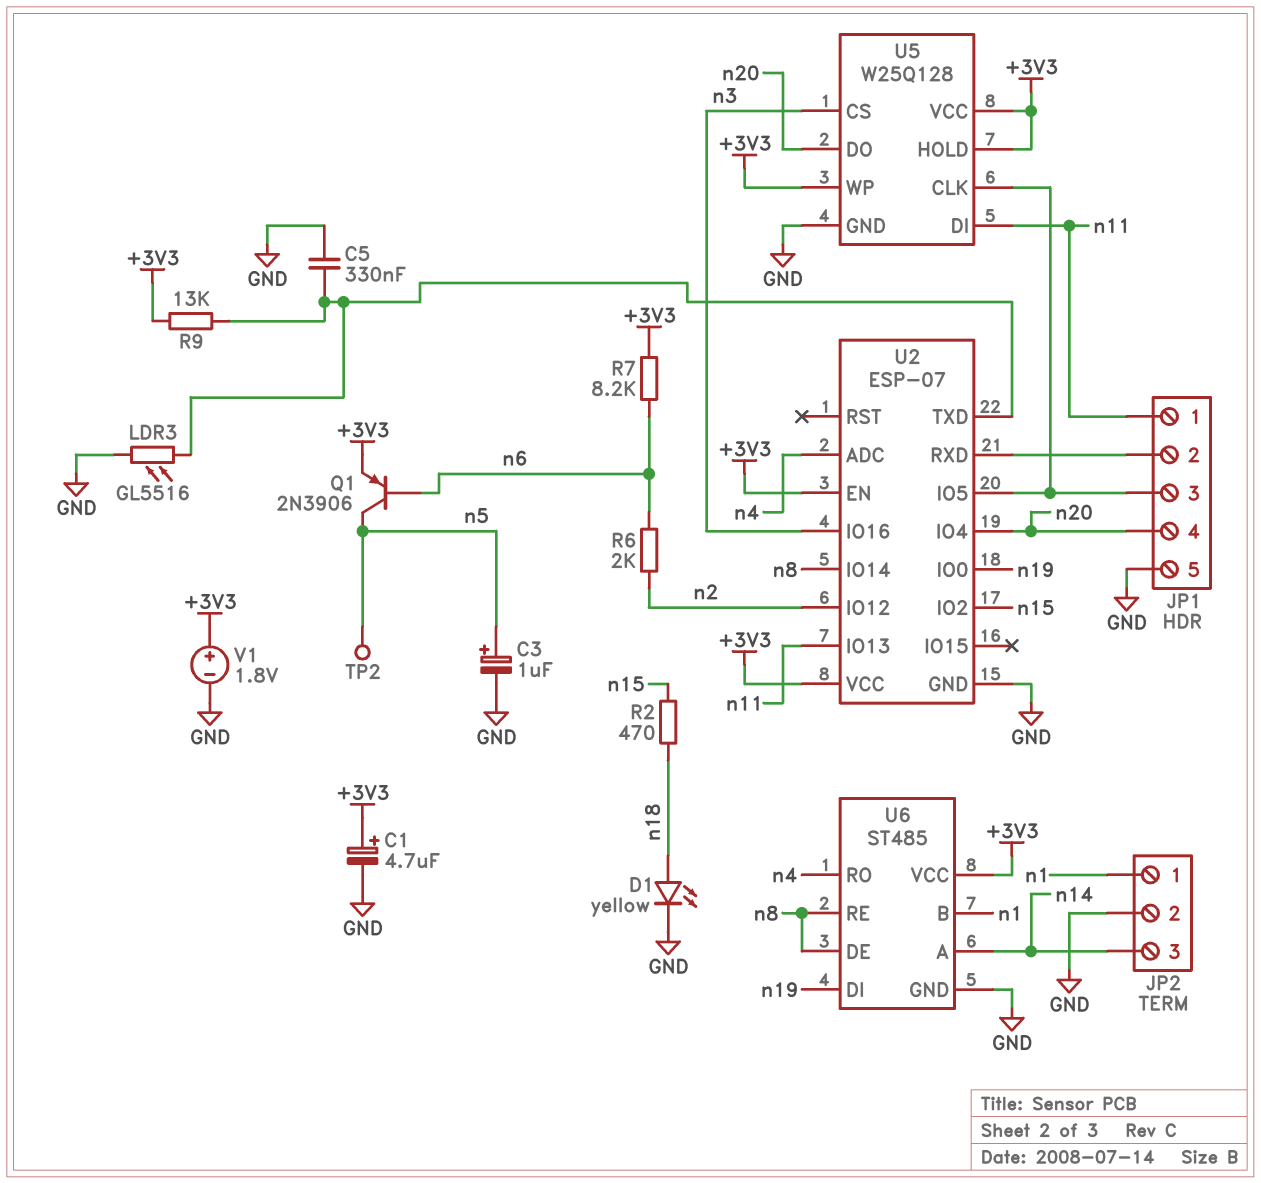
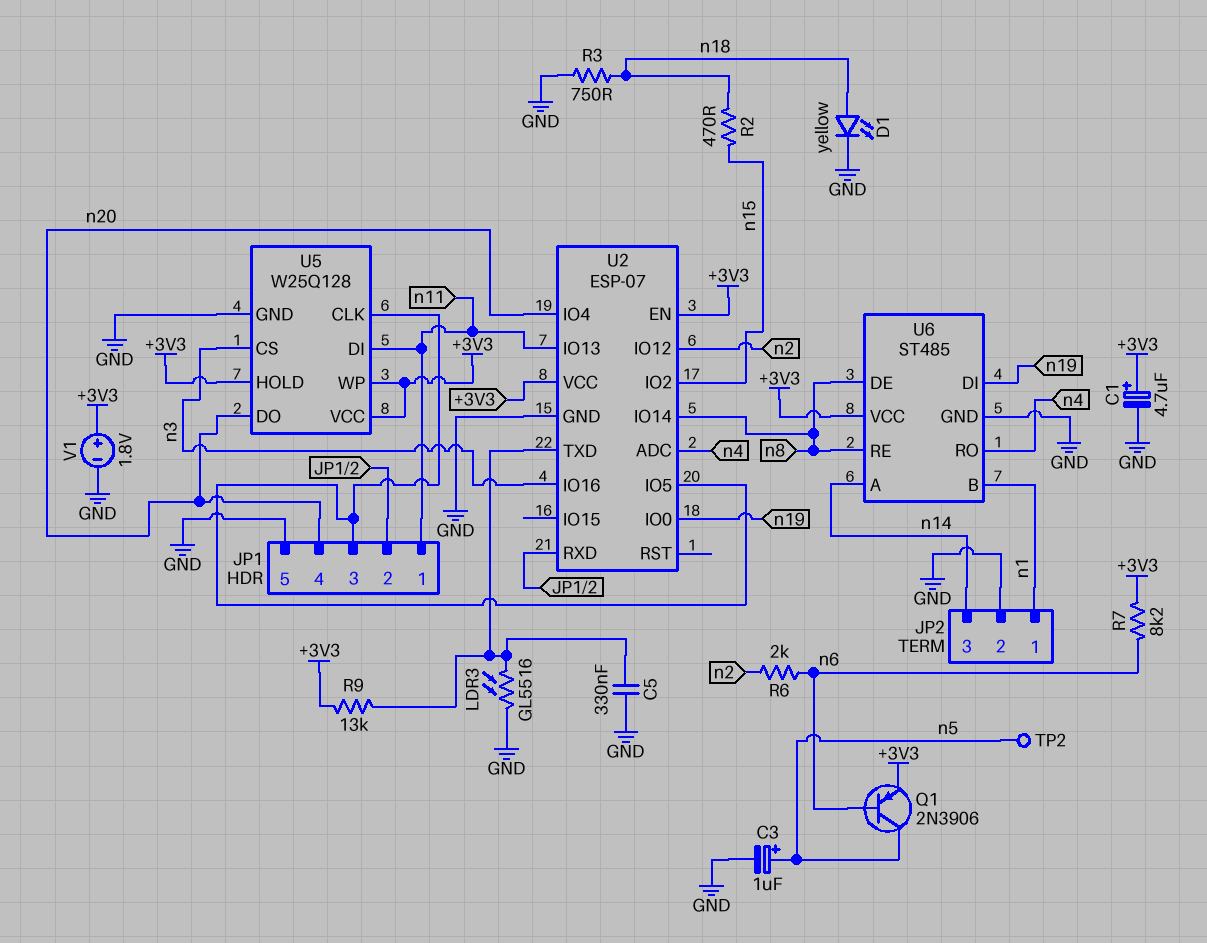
R3: none -> 750 (GND, n18)

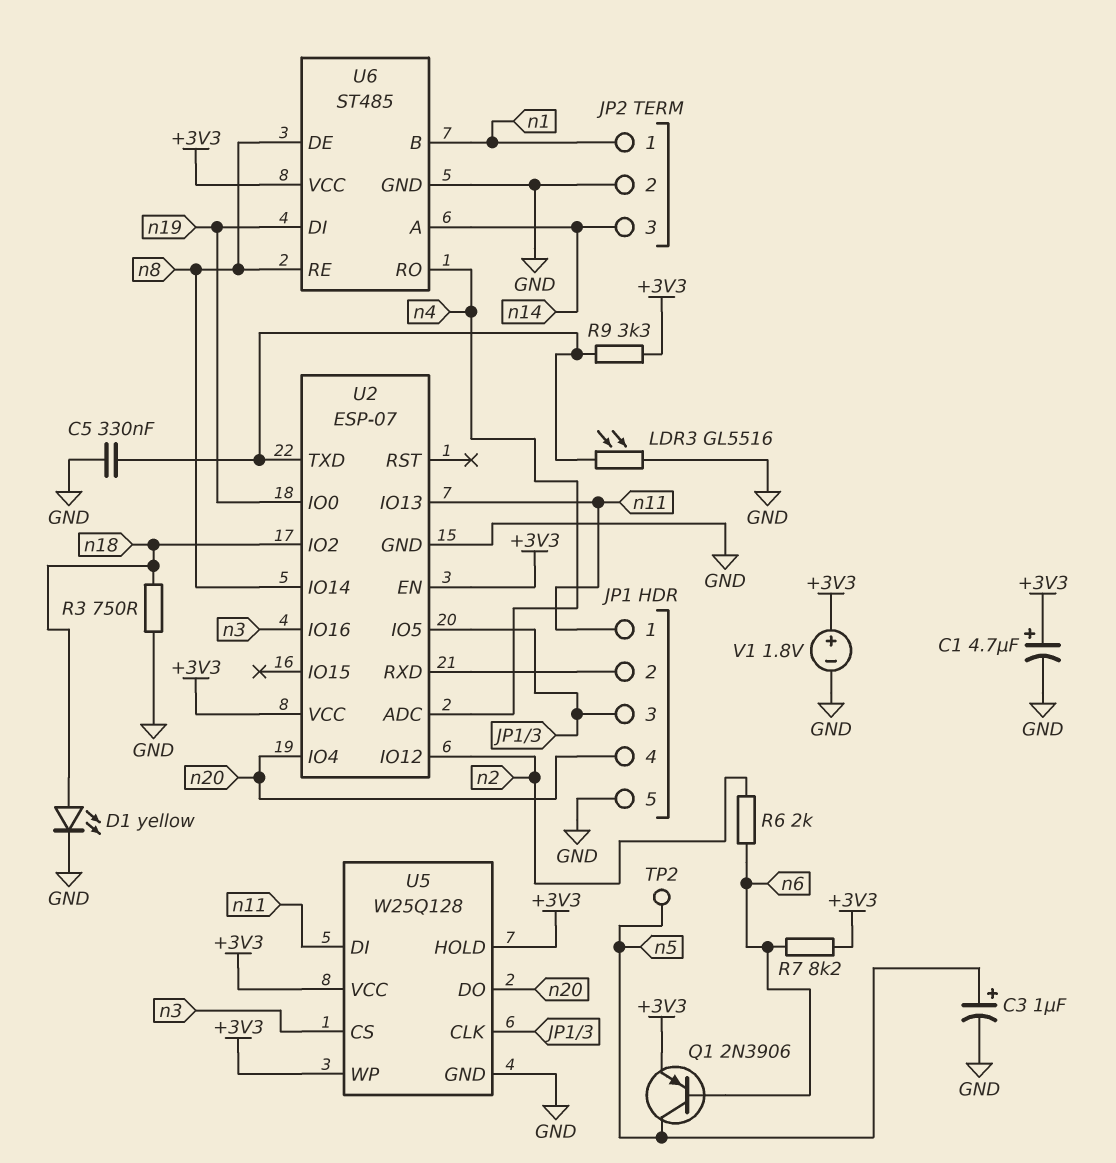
R2: 470 (n15, n18) -> none
R9: 13k (+3V3, U2/TXD) -> 3.3k (+3V3, U2/TXD)
U2 pin IO2: n15 -> n18

